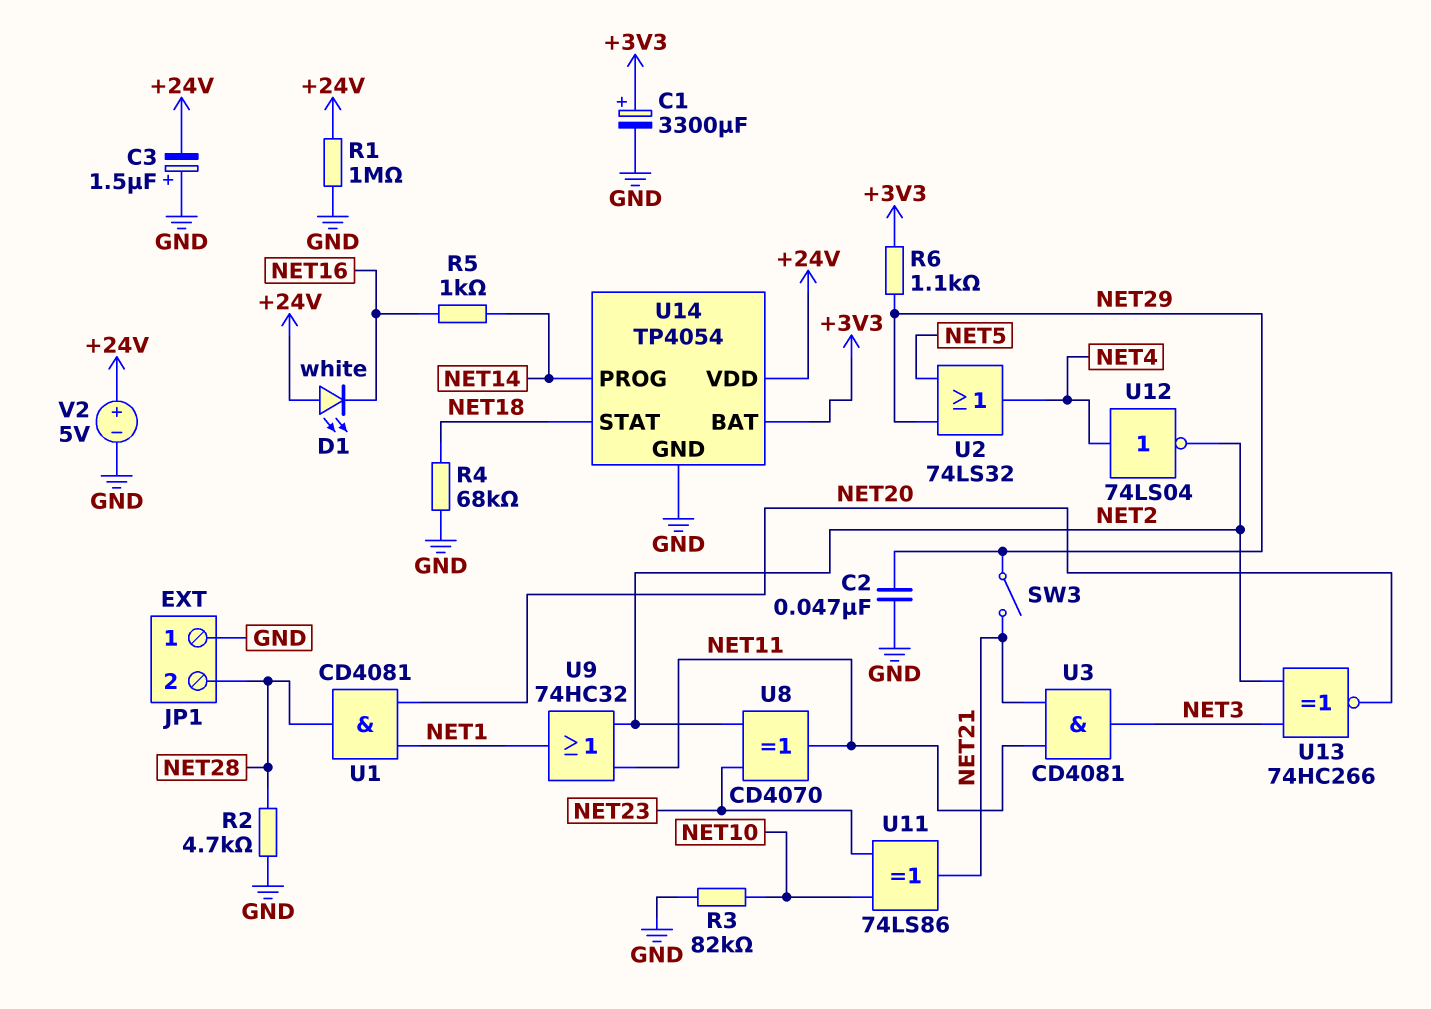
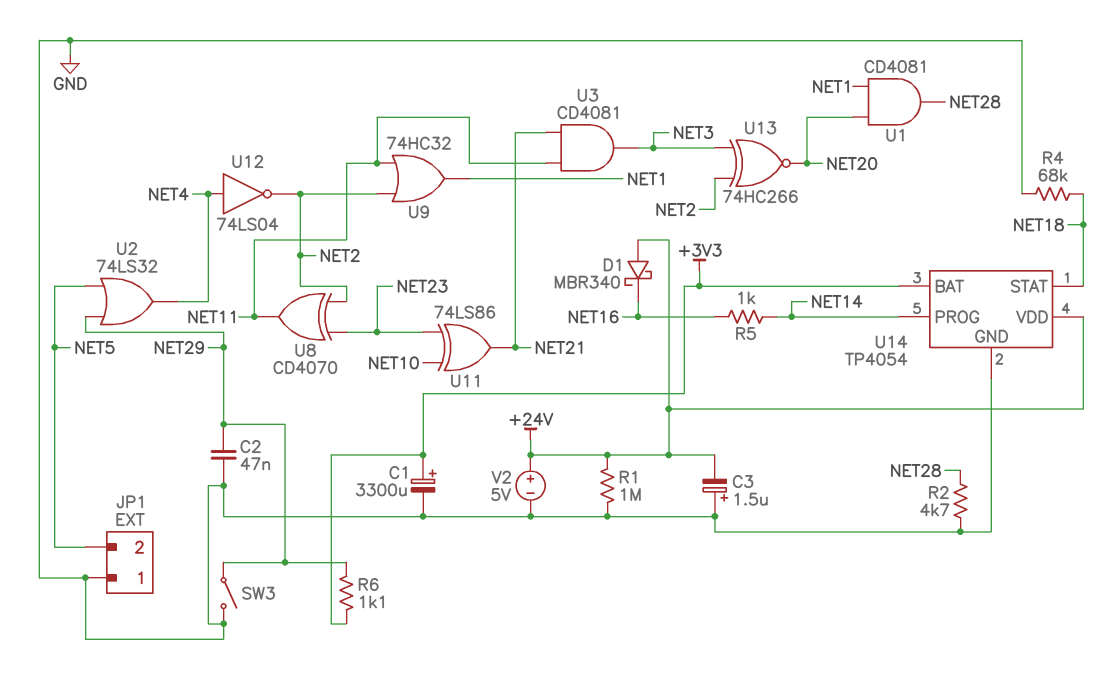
D1: LED white (A +24V, K NET16) -> schottky MBR340 (A +24V, K NET16)
JP1 pin 2: NET28 -> NET5
R3: 82k (GND, NET10) -> none
SW3: switch (NET21, NET29) -> switch (GND, NET29)

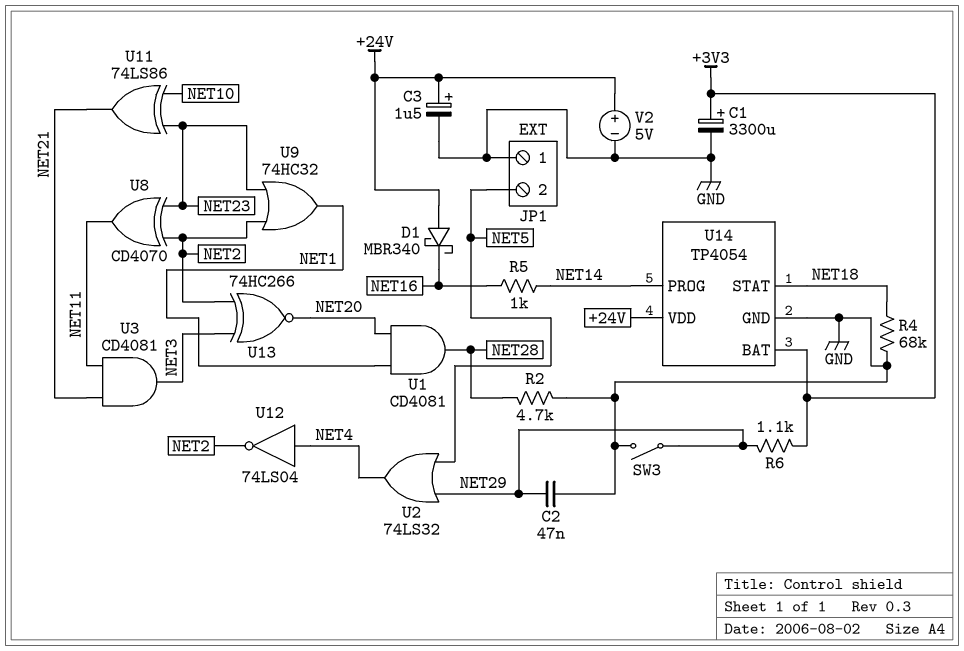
C3: 1.5uF (plus GND, minus +24V) -> 1.5uF (plus +24V, minus GND)
R1: 1M (+24V, GND) -> none
U9: OR 74HC32 (in NET2, in NET11, out NET1) -> OR 74HC32 (in NET2, in NET23, out NET1)

